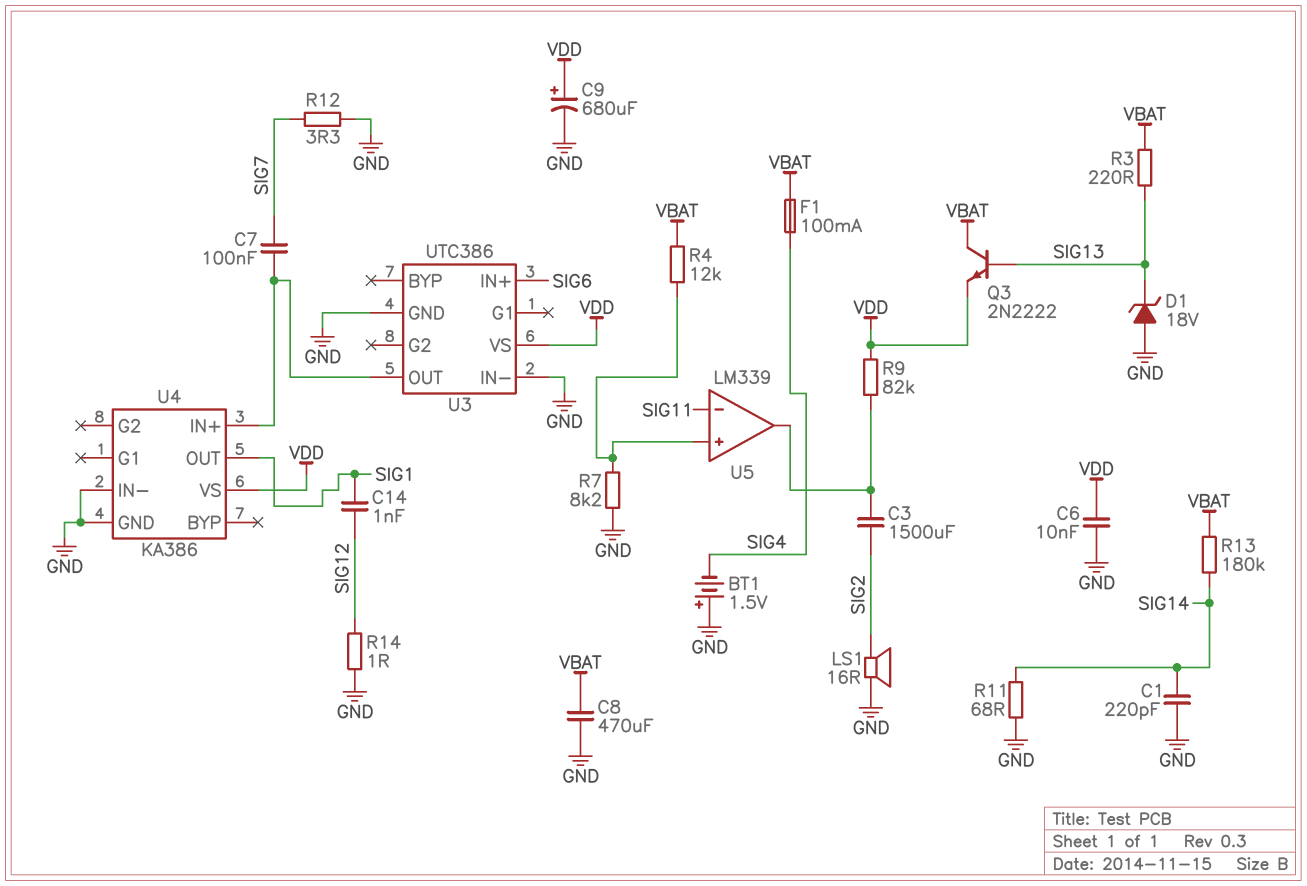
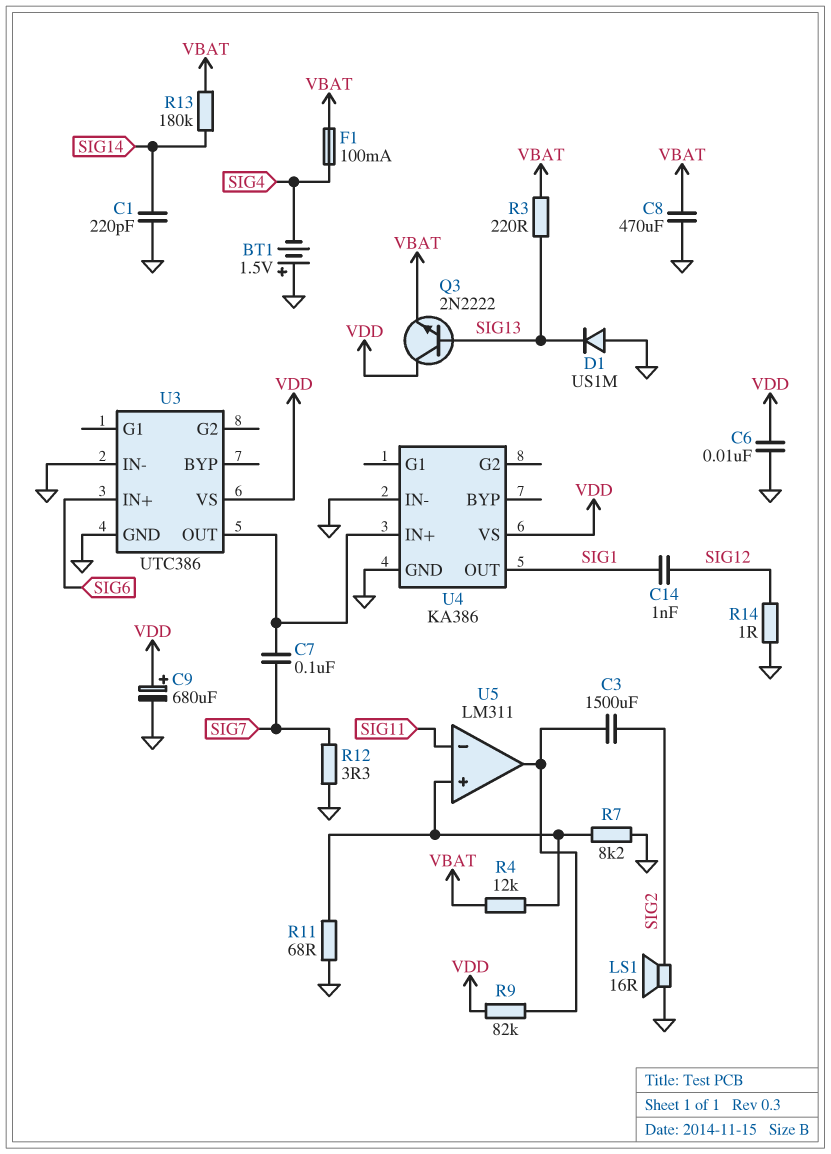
D1: zener 18V (A GND, K SIG13) -> diode US1M (A GND, K SIG13)
Q3: NPN 2N2222 (B SIG13, C VBAT, E VDD) -> NPN 2N2222 (B SIG13, C VDD, E VBAT)
R11: 68 (GND, SIG14) -> 68 (GND, U5/in+)
U5: LM339 -> LM311

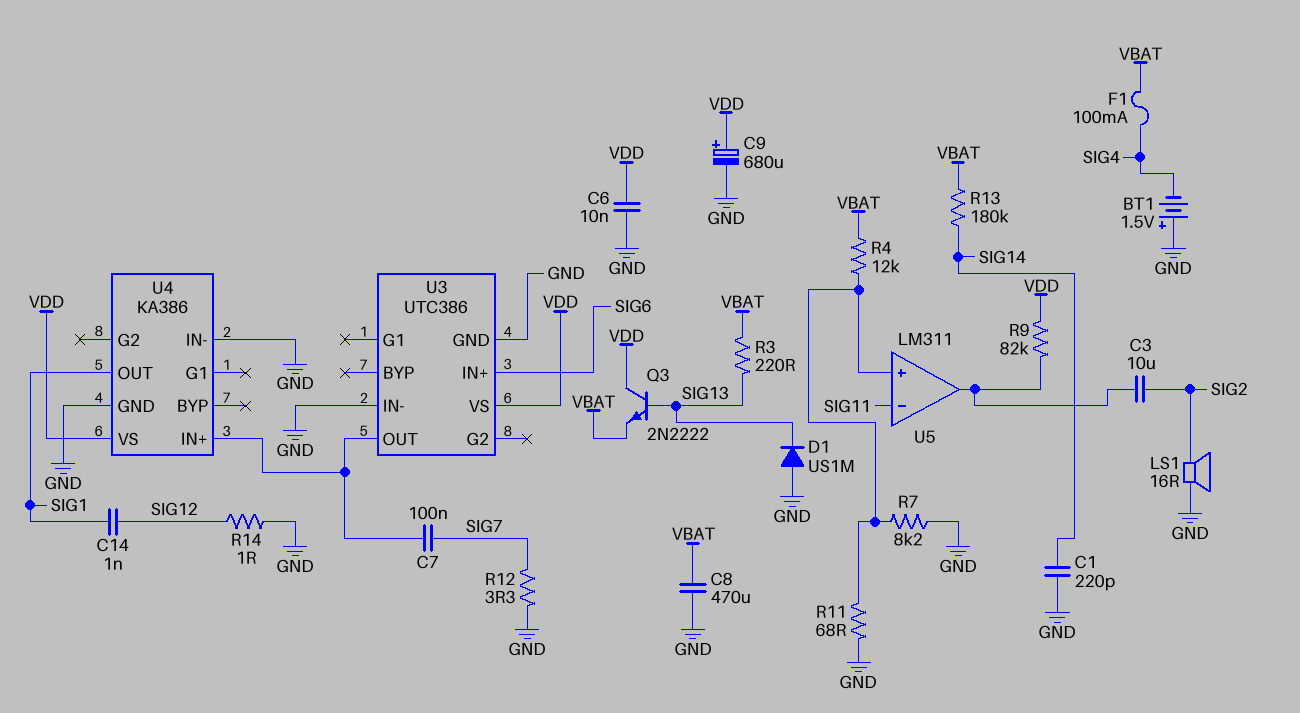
C3: 1500uF (SIG2, U5/out) -> 10uF (SIG2, U5/out)

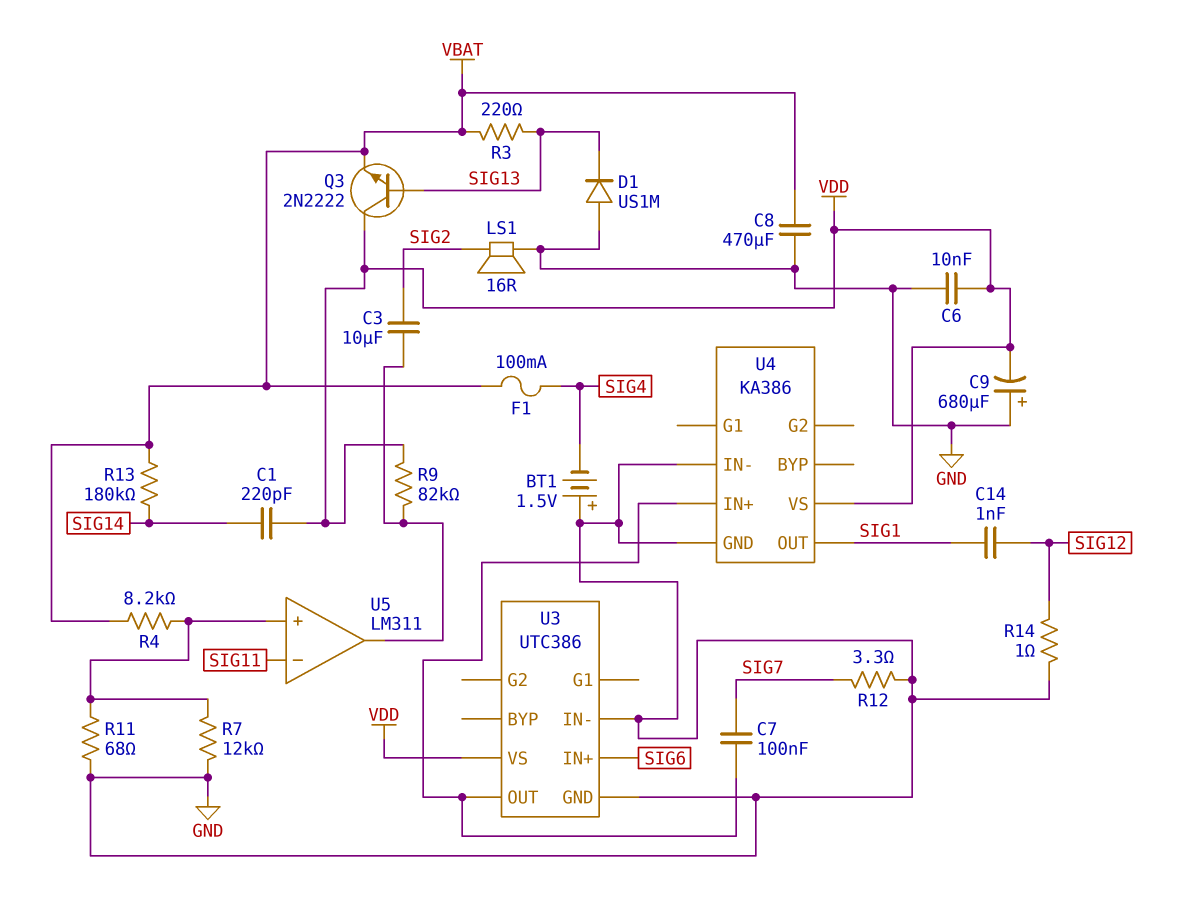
C1: 220pF (GND, SIG14) -> 220pF (SIG14, VDD)
C9: 680uF (plus VDD, minus GND) -> 680uF (plus GND, minus VDD)
R4: 12k (U5/in+, VBAT) -> 8.2k (U5/in+, VBAT)
R7: 8.2k (GND, U5/in+) -> 12k (GND, U5/in+)

